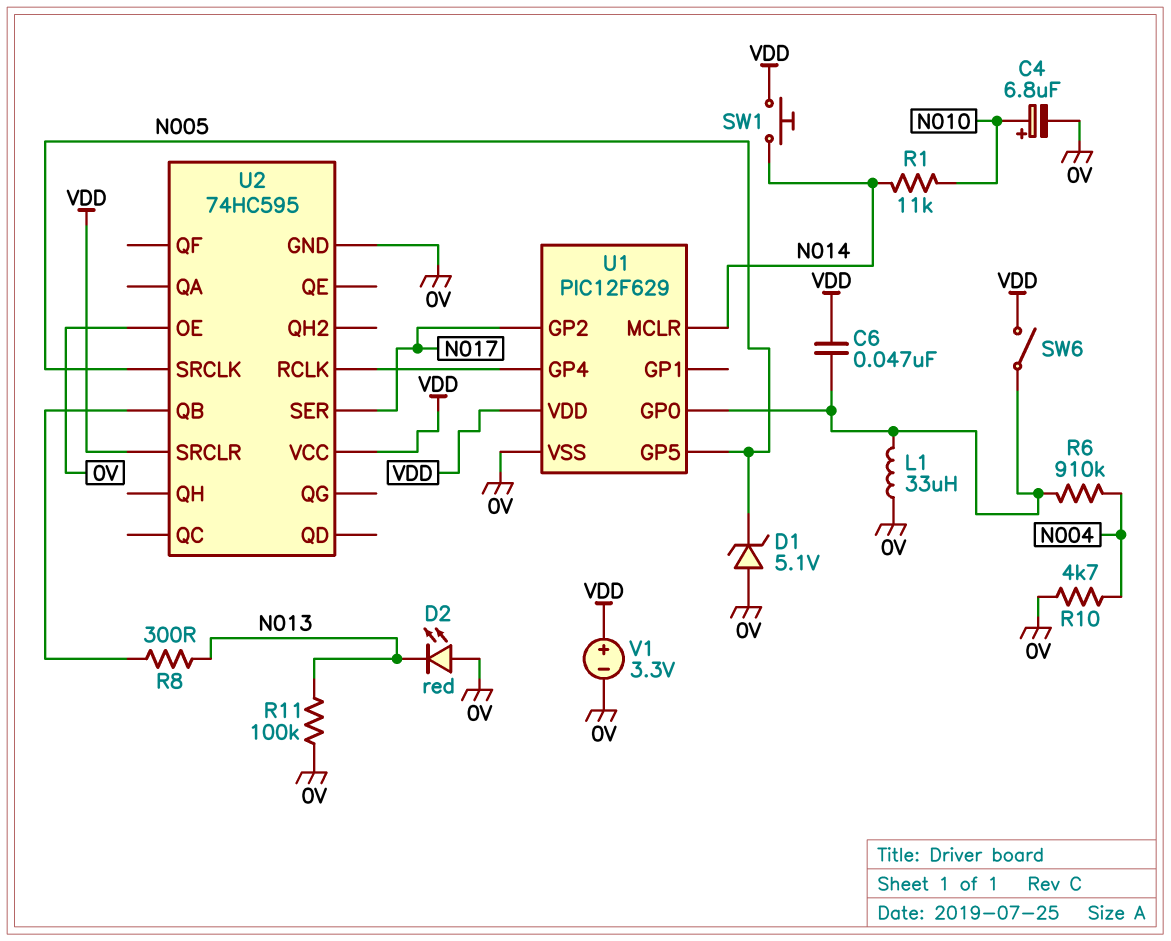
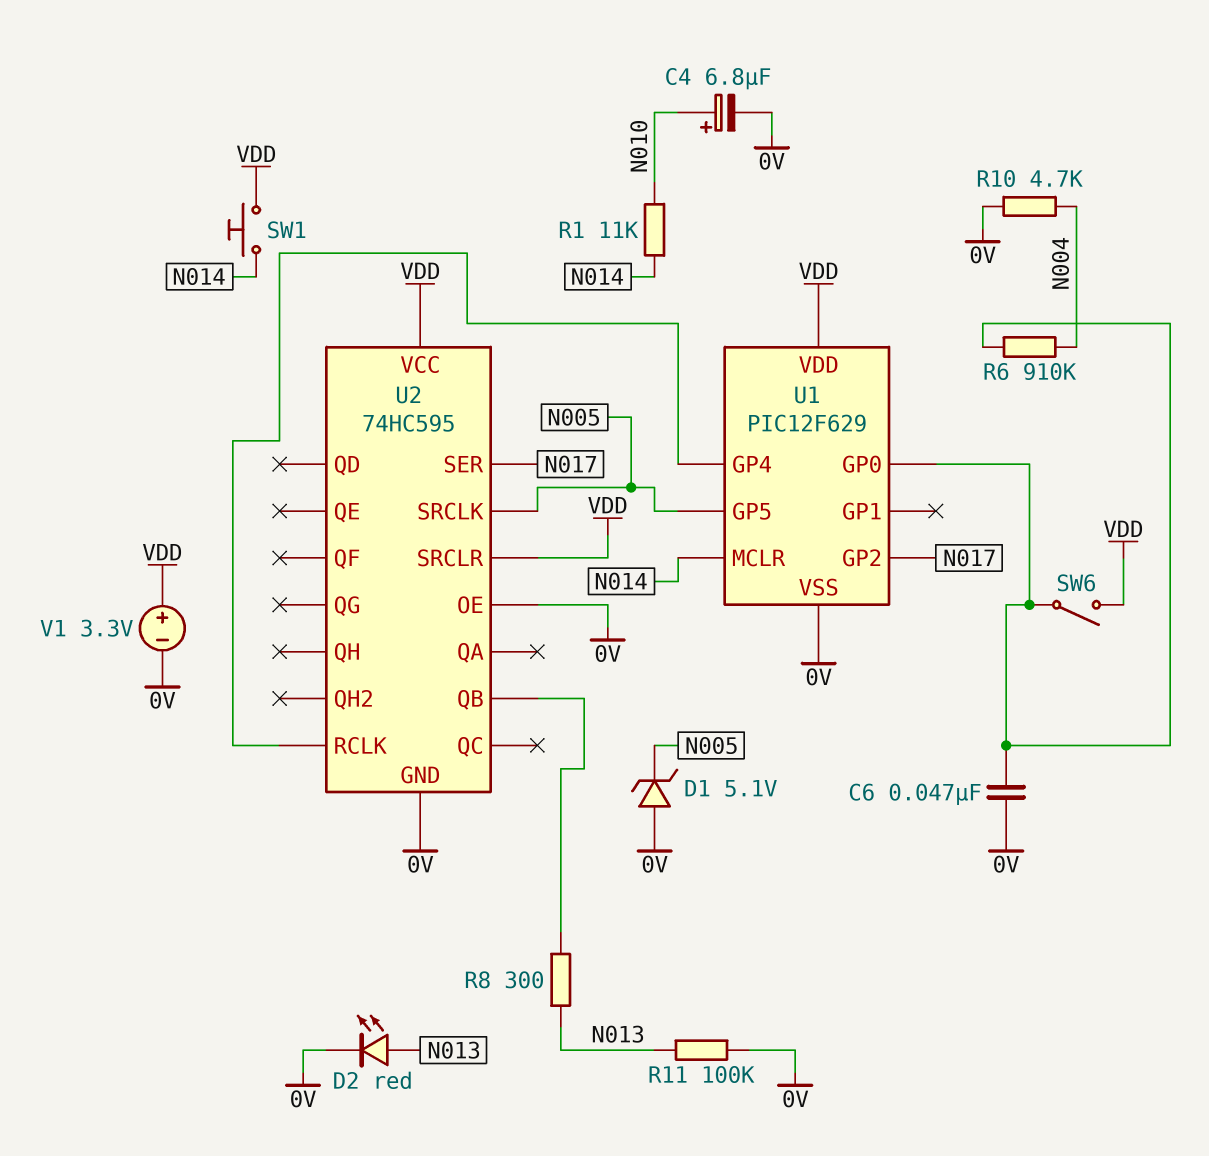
C6: 47nF (U1/GP0, VDD) -> 47nF (0V, U1/GP0)
D2: LED red (A 0V, K N013) -> LED red (A N013, K 0V)
L1: 33uH (0V, U1/GP0) -> none

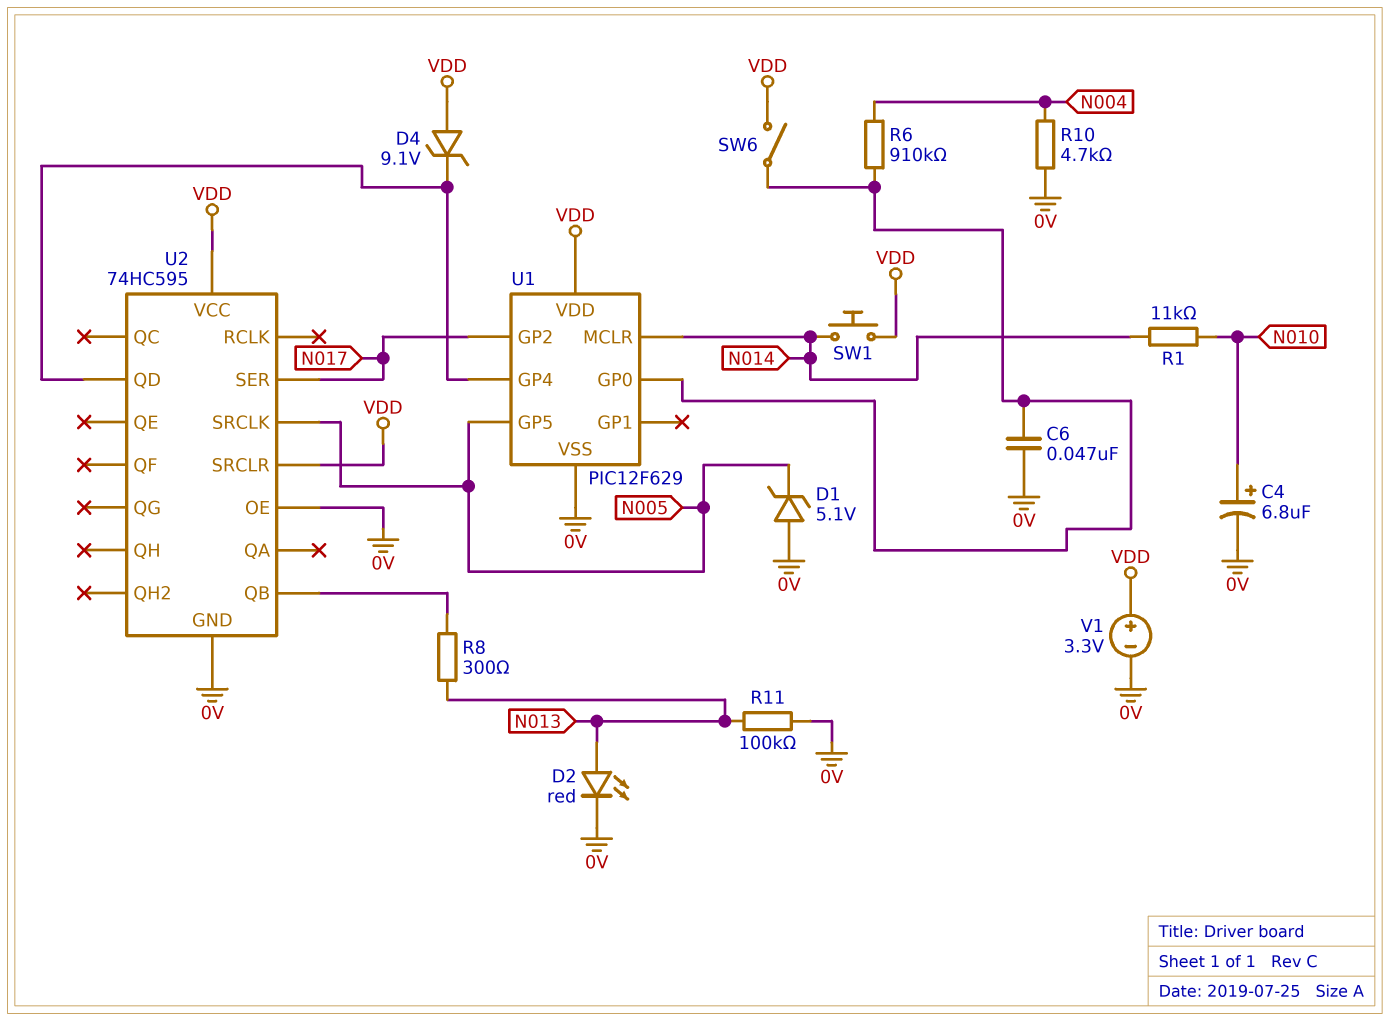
D4: none -> zener 9.1V (A VDD, K U1/GP4)
U2 pin QD: none -> U1/GP4
U2 pin RCLK: U1/GP4 -> none

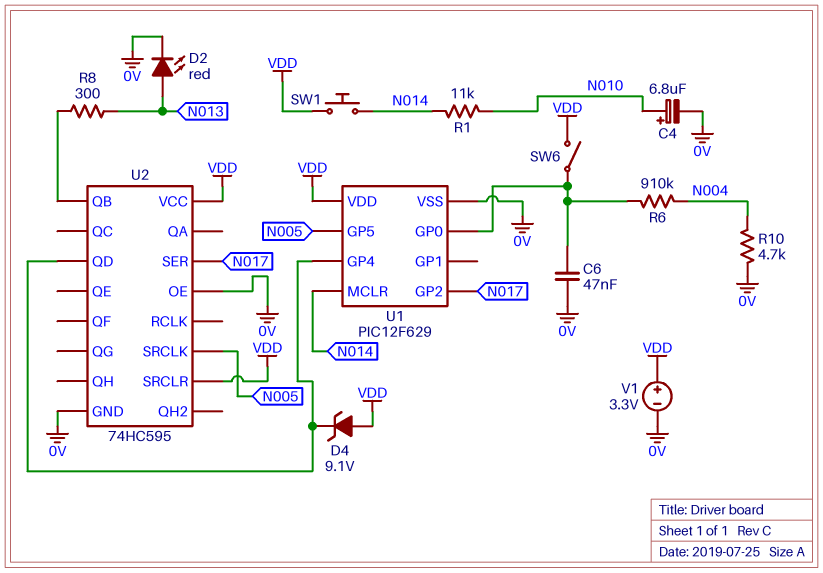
D1: zener 5.1V (A 0V, K N005) -> none
R11: 100k (0V, N013) -> none

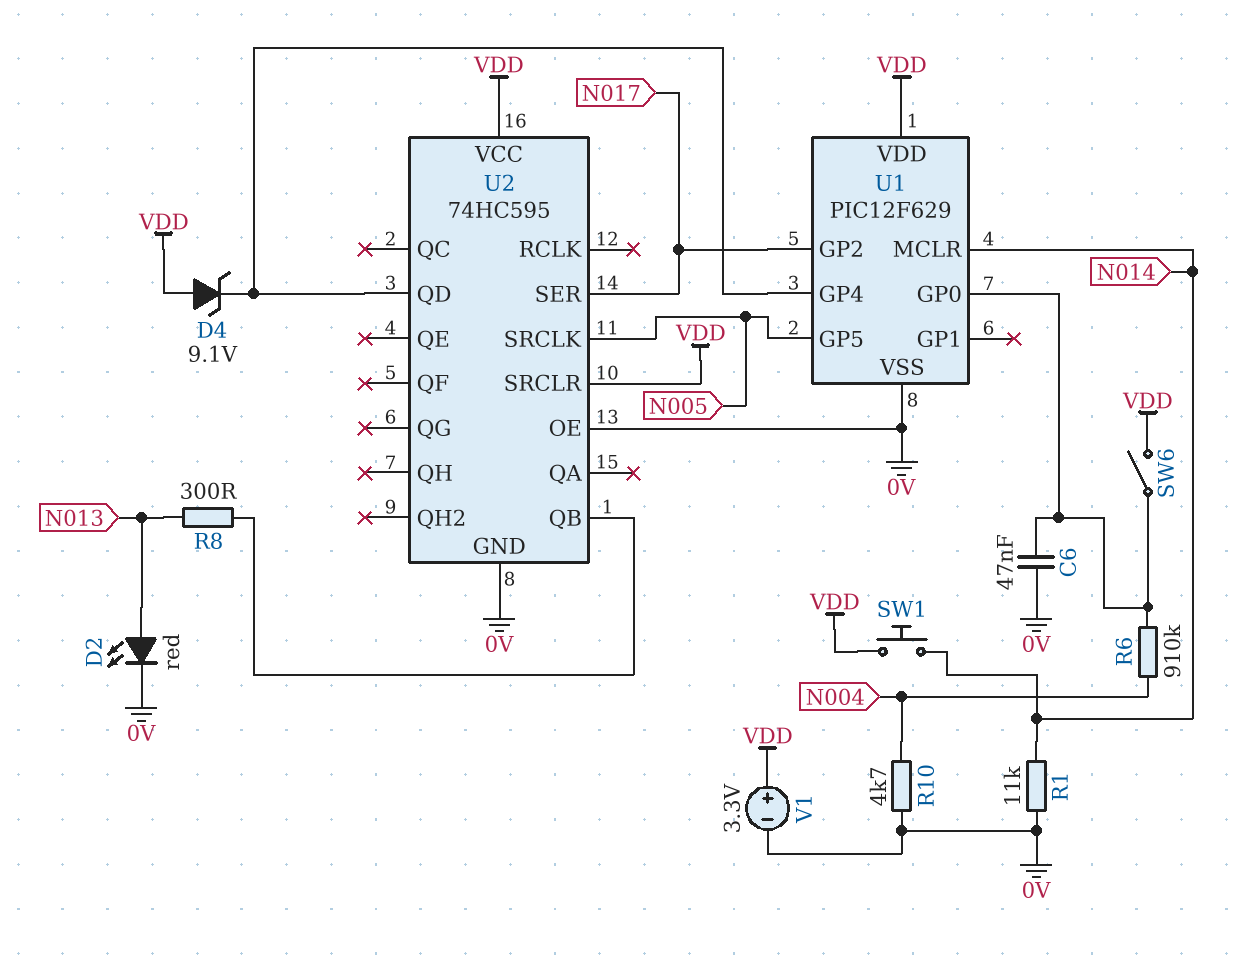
C4: 6.8uF (plus N010, minus 0V) -> none
R1: 11k (N010, N014) -> 11k (0V, N014)

